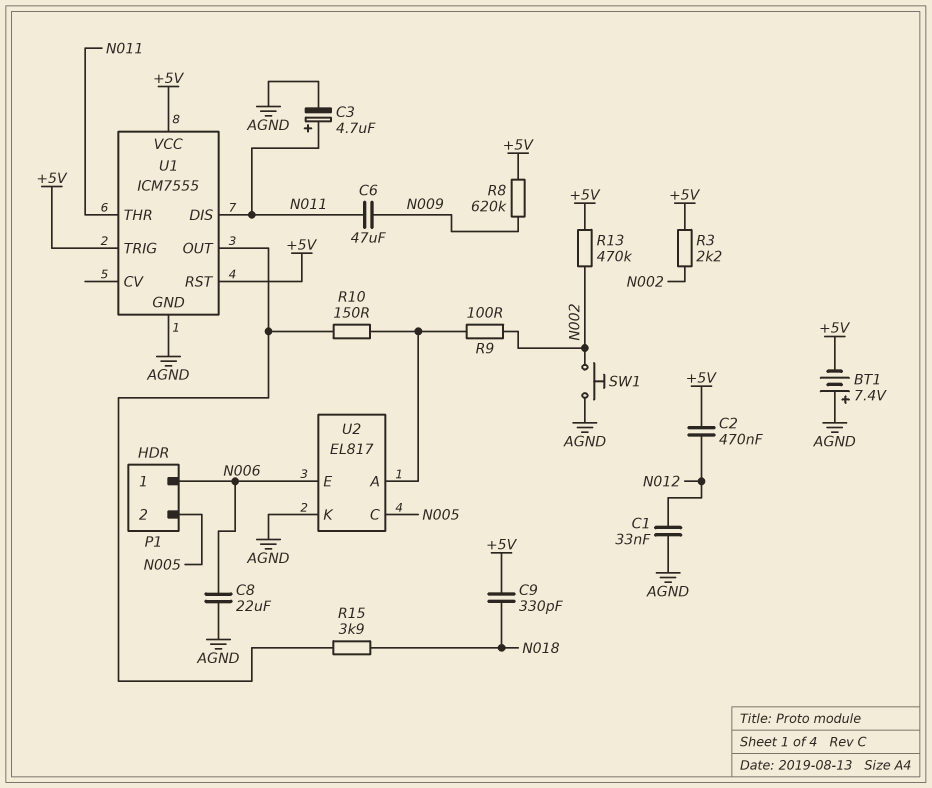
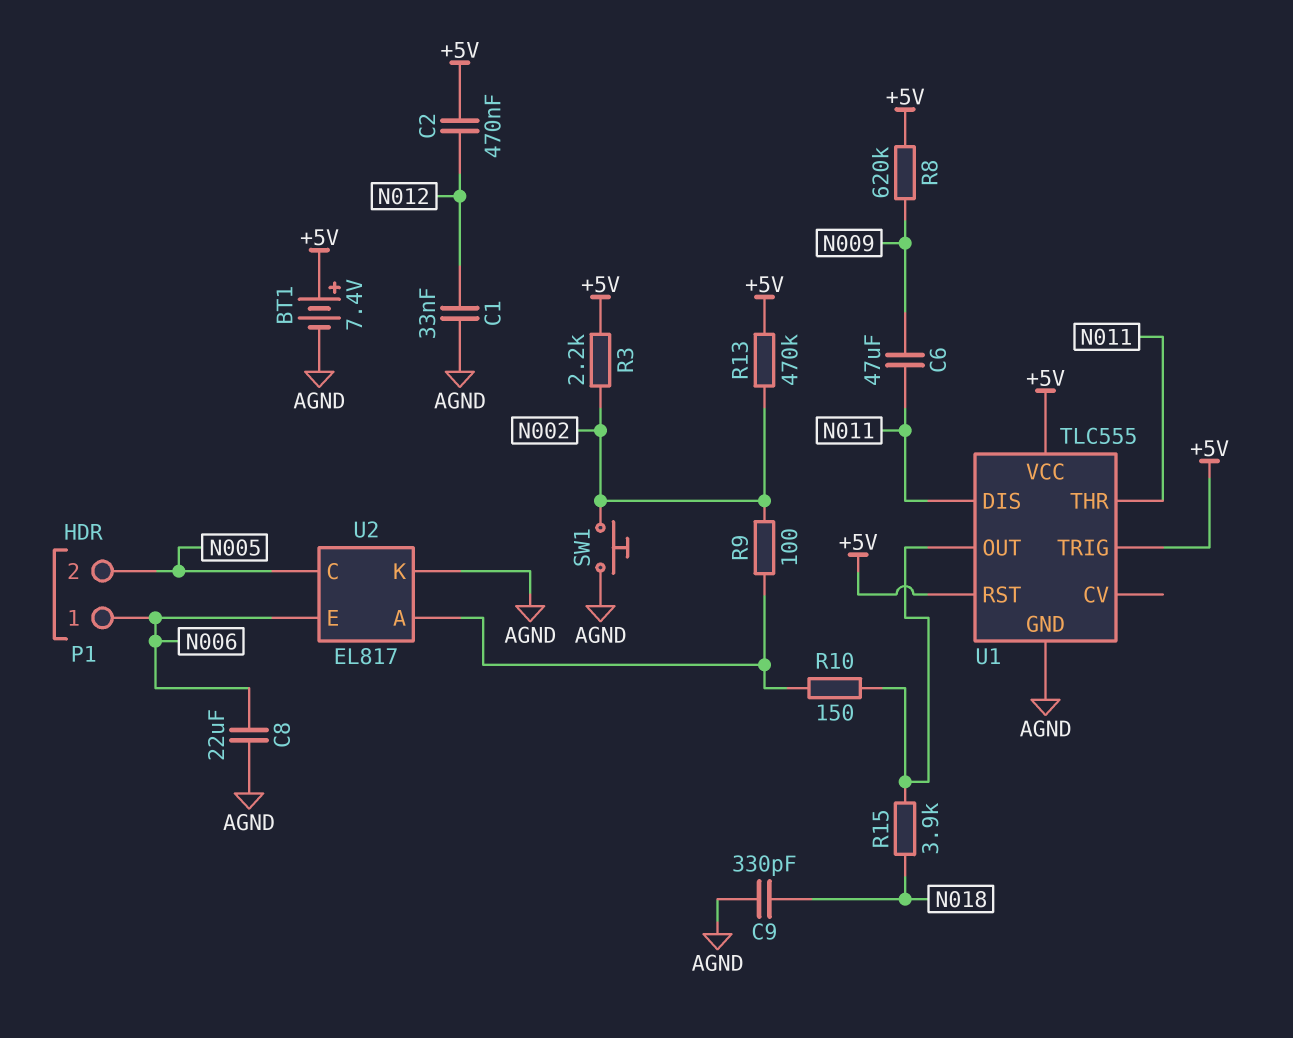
BT1: 7.4V (plus AGND, minus +5V) -> 7.4V (plus +5V, minus AGND)
C3: 4.7uF (plus N011, minus AGND) -> none
C9: 330pF (+5V, N018) -> 330pF (AGND, N018)
U1: ICM7555 -> TLC555

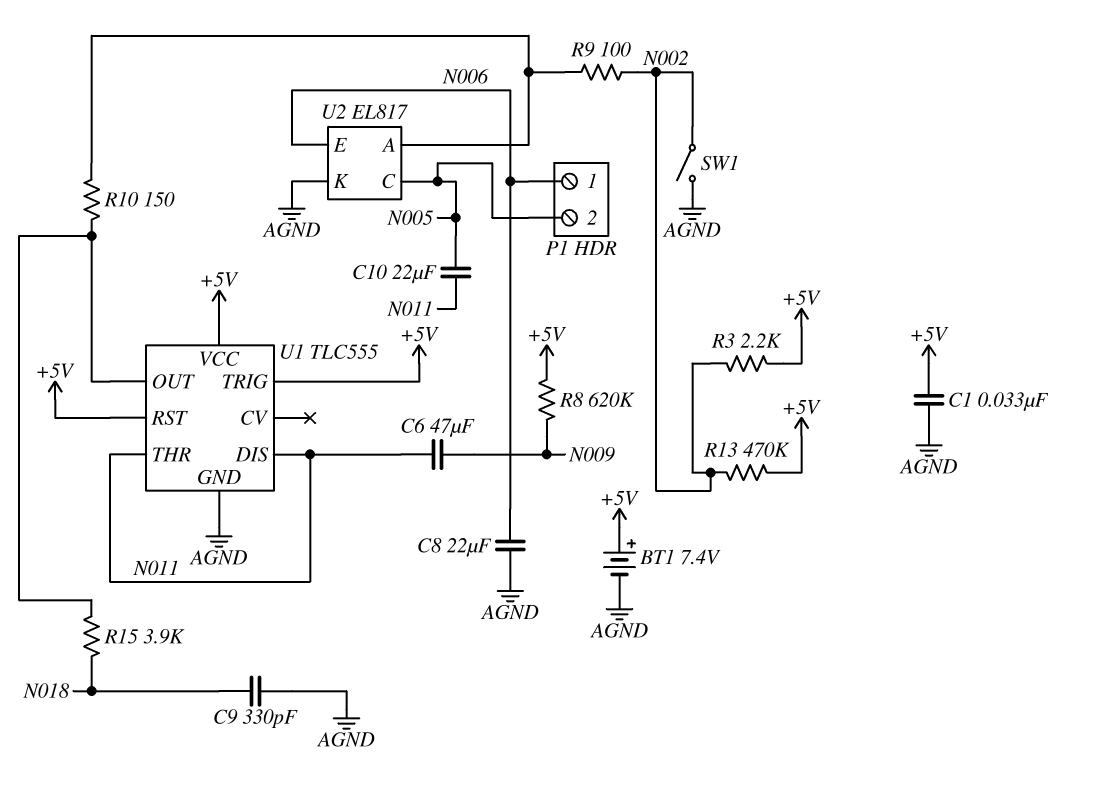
C1: 33nF (AGND, N012) -> 33nF (+5V, AGND)
C2: 470nF (+5V, N012) -> none
C10: none -> 22uF (N005, N011)
SW1: button (AGND, N002) -> switch (AGND, N002)

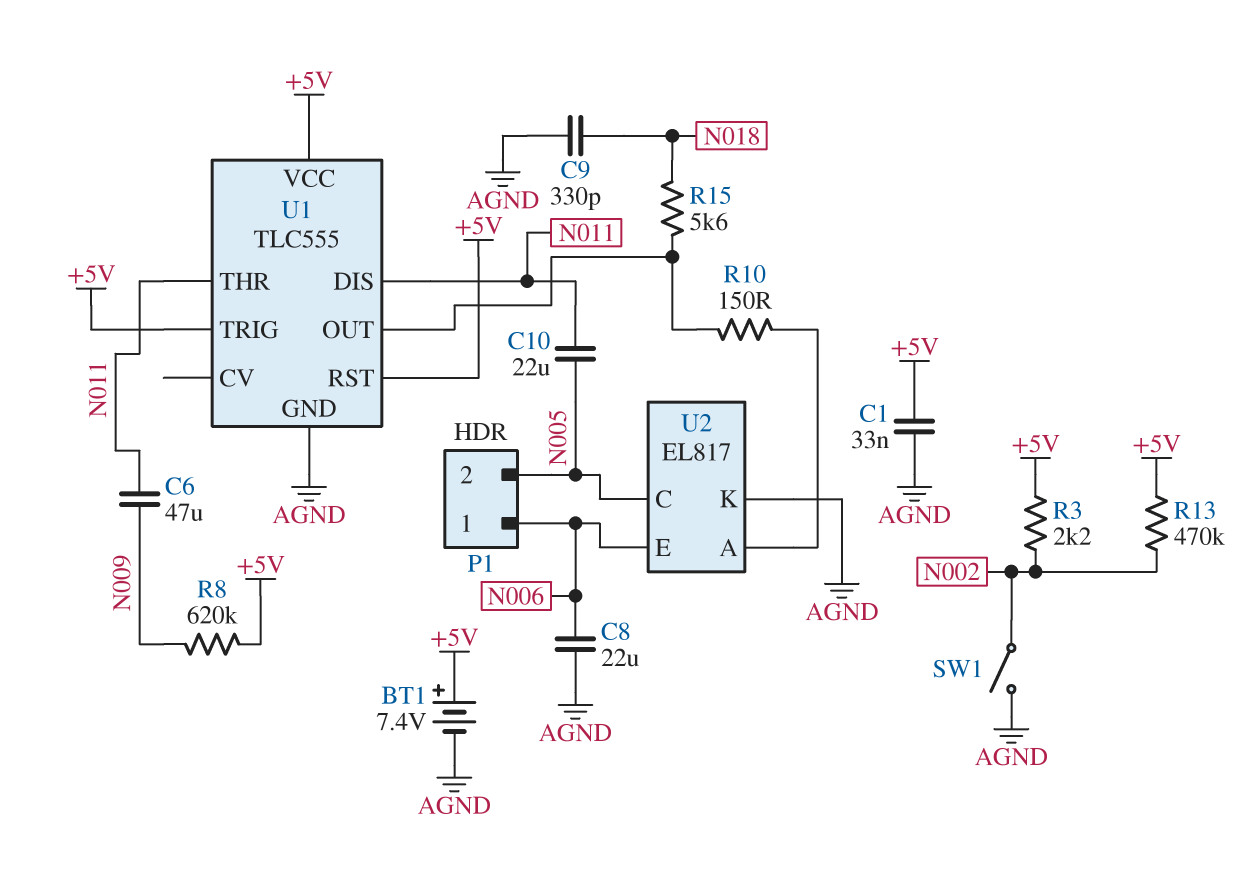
R9: 100 (N002, U2/A) -> none
R15: 3.9k (N018, U1/OUT) -> 5.6k (N018, U1/OUT)

